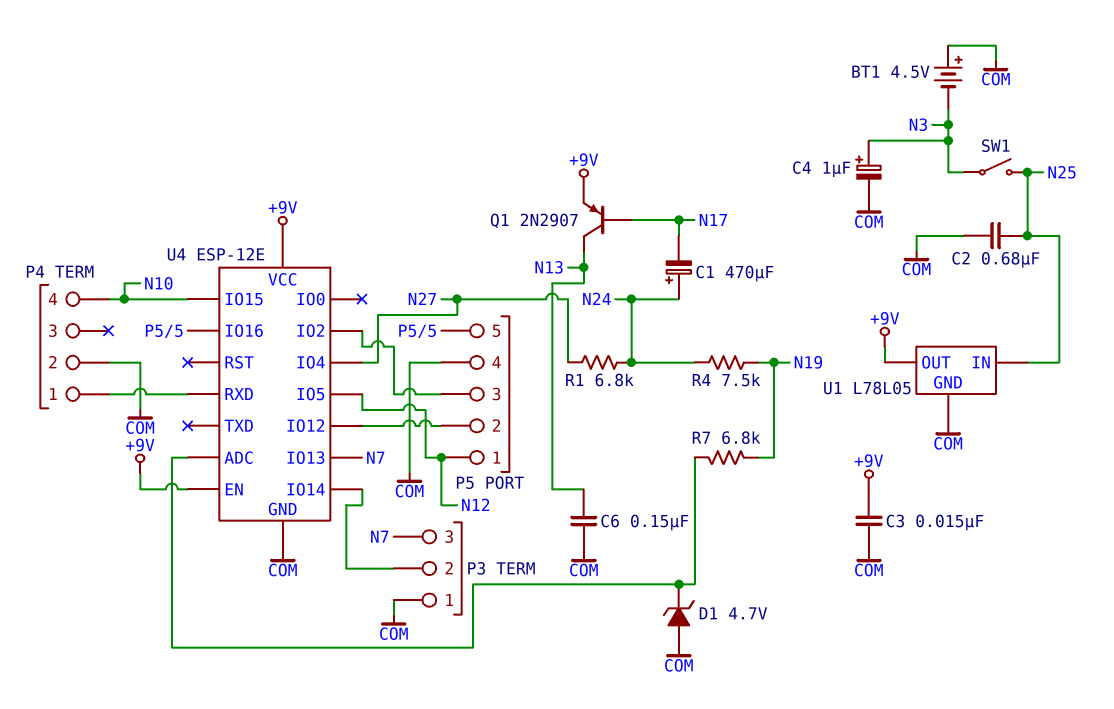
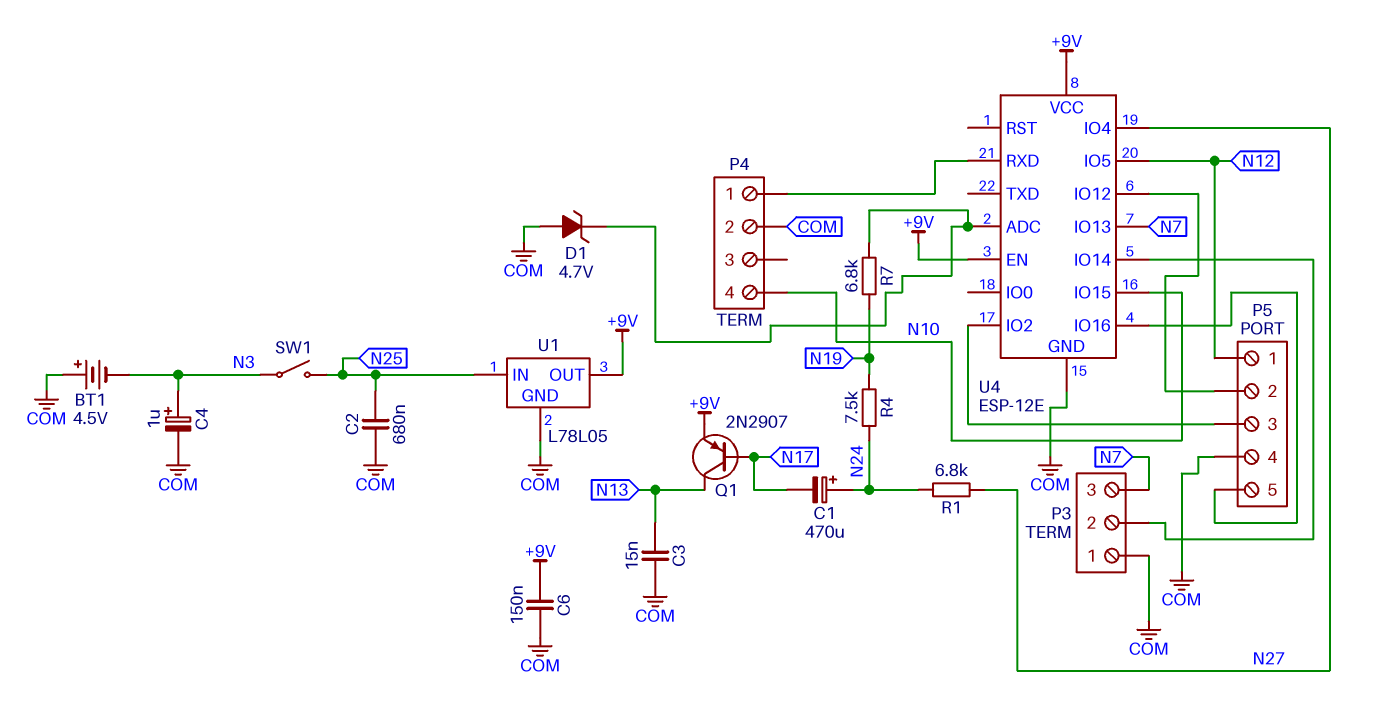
C3: 15nF (+9V, COM) -> 15nF (COM, N13)
C6: 150nF (COM, N13) -> 150nF (+9V, COM)

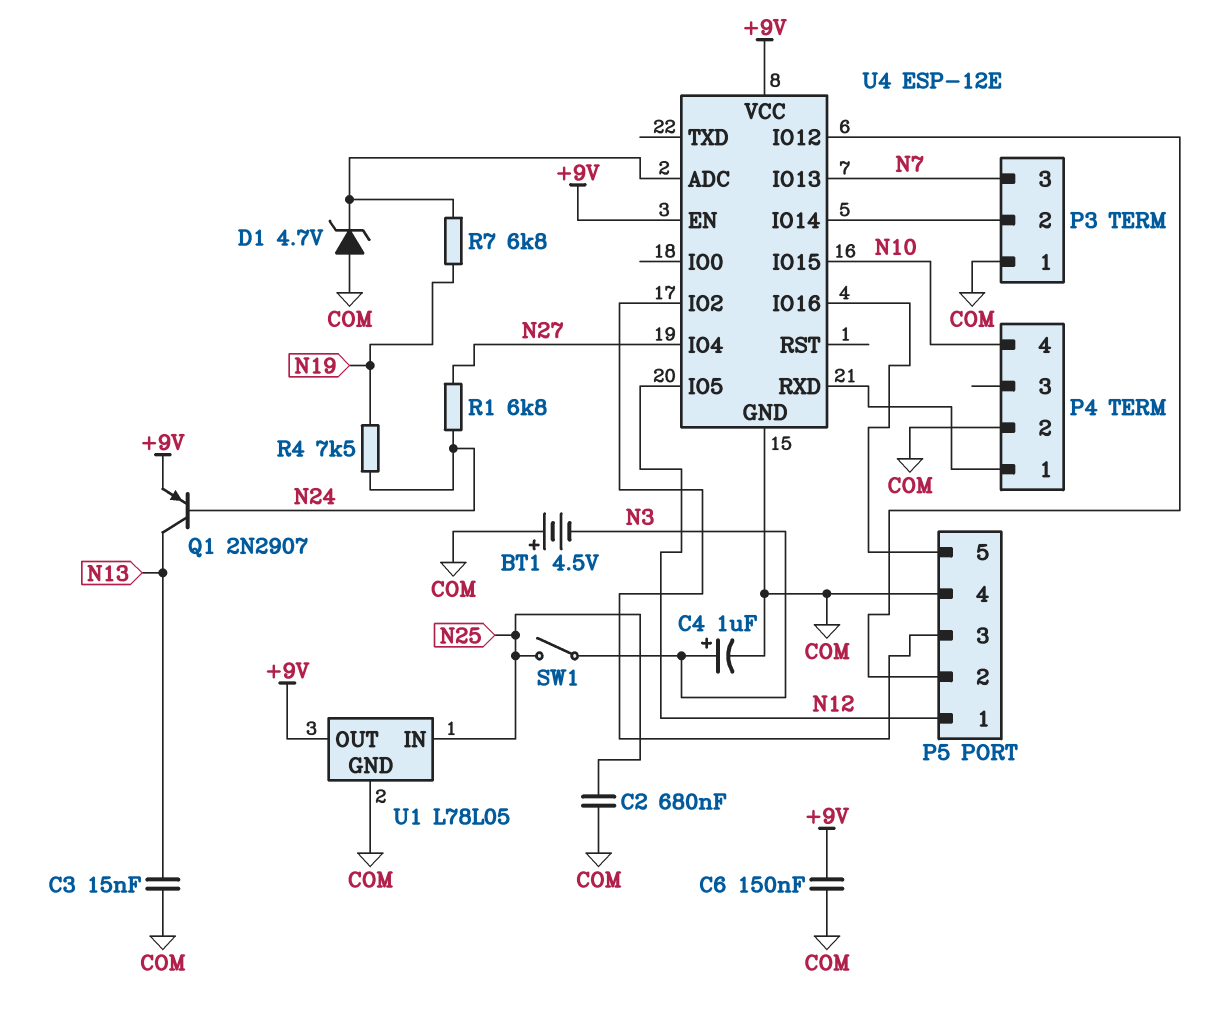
C1: 470uF (plus N24, minus N17) -> none
Q1: PNP 2N2907 (B N17, C N13, E +9V) -> PNP 2N2907 (B N24, C N13, E +9V)

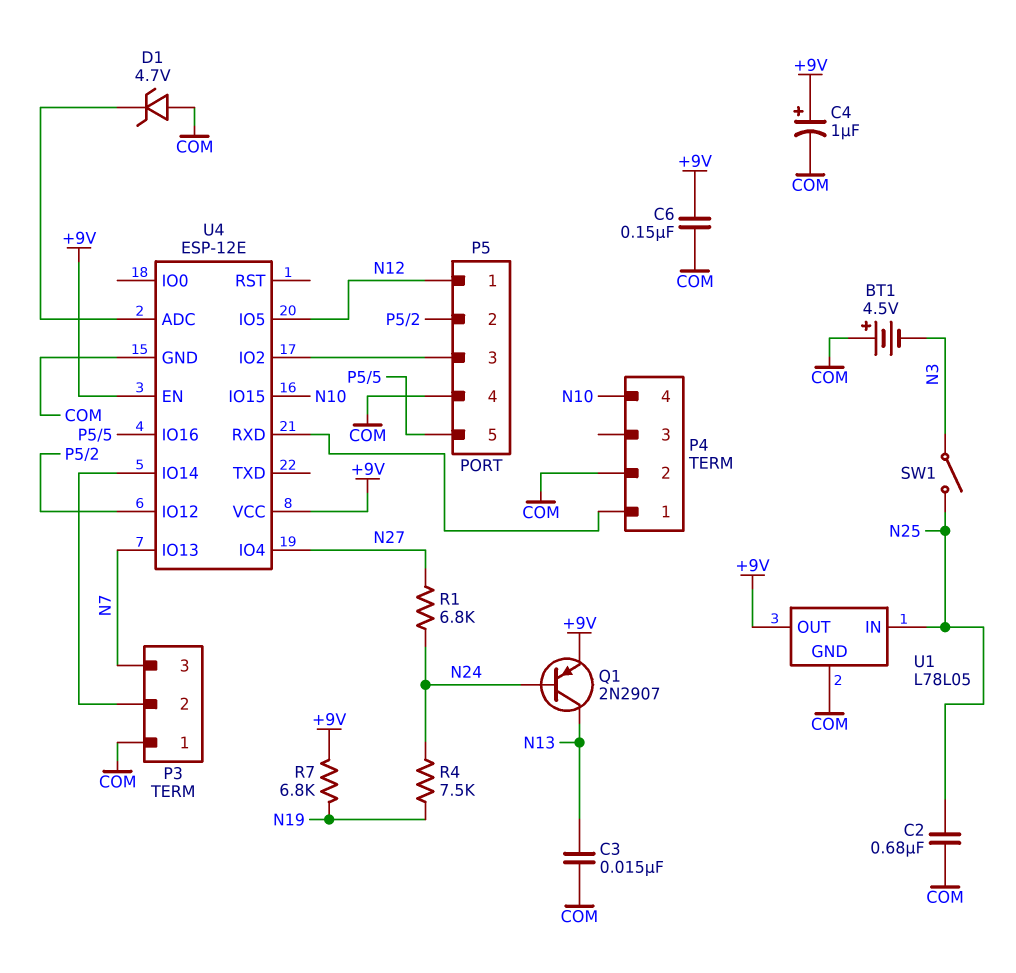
C4: 1uF (plus N3, minus COM) -> 1uF (plus +9V, minus COM)
R7: 6.8k (N19, U4/ADC) -> 6.8k (+9V, N19)

